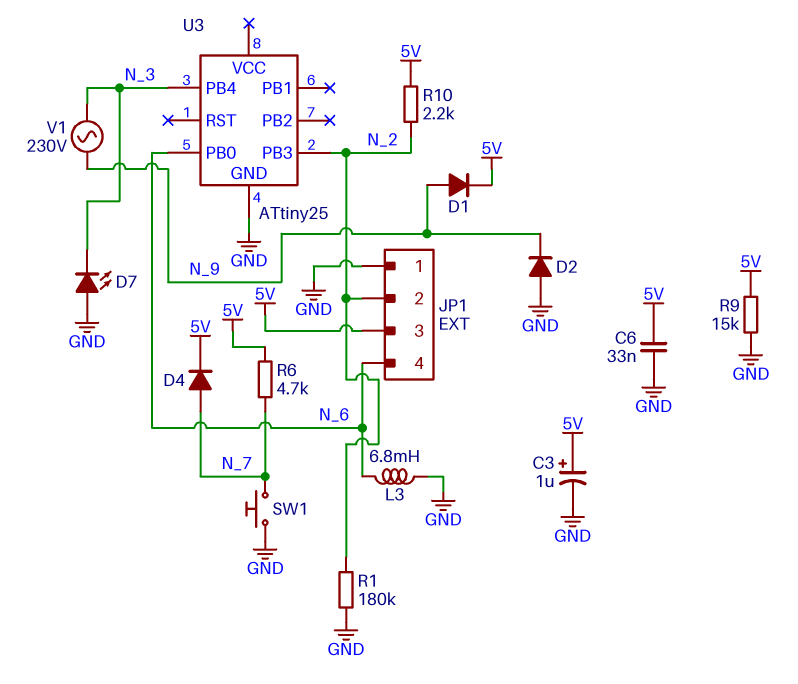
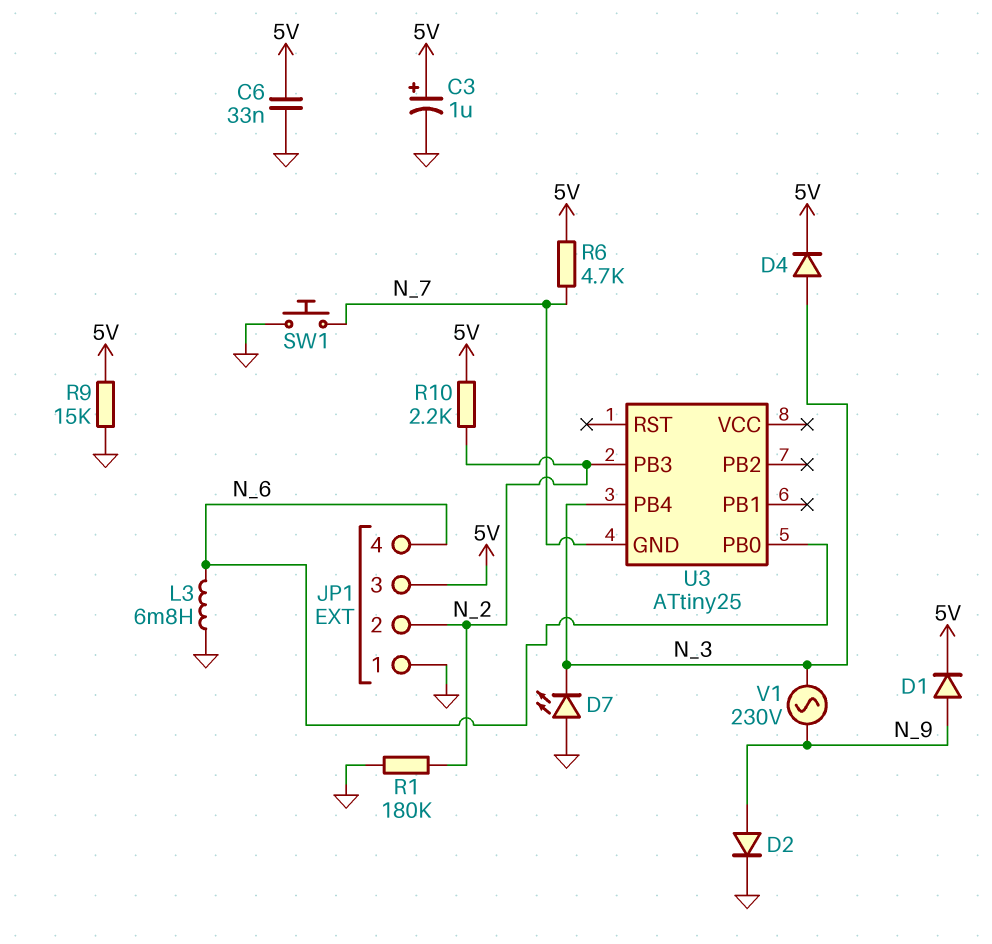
D2: diode (A GND, K N_9) -> diode (A N_9, K GND)
D4: diode (A N_7, K 5V) -> diode (A N_3, K 5V)
U3 pin GND: GND -> N_7

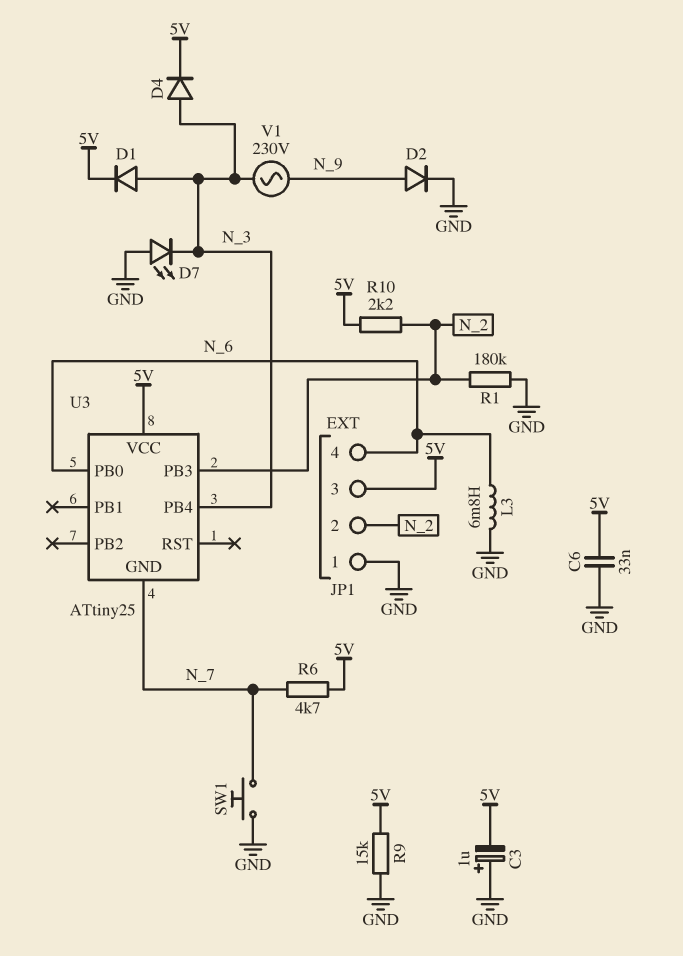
C3: 1uF (plus 5V, minus GND) -> 1uF (plus GND, minus 5V)
D1: diode (A N_9, K 5V) -> diode (A N_3, K 5V)
U3 pin VCC: none -> 5V

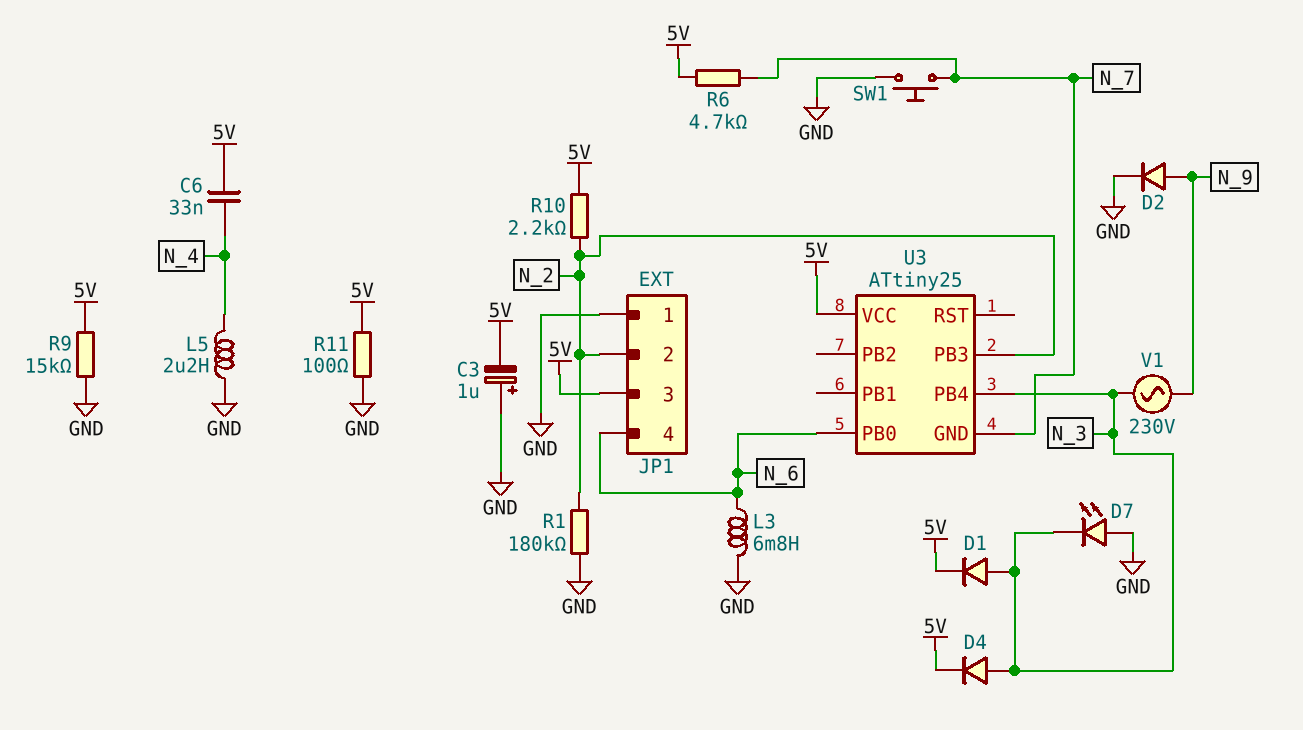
C6: 33nF (5V, GND) -> 33nF (5V, N_4)
L5: none -> 2.2uH (GND, N_4)
R11: none -> 100 (5V, GND)

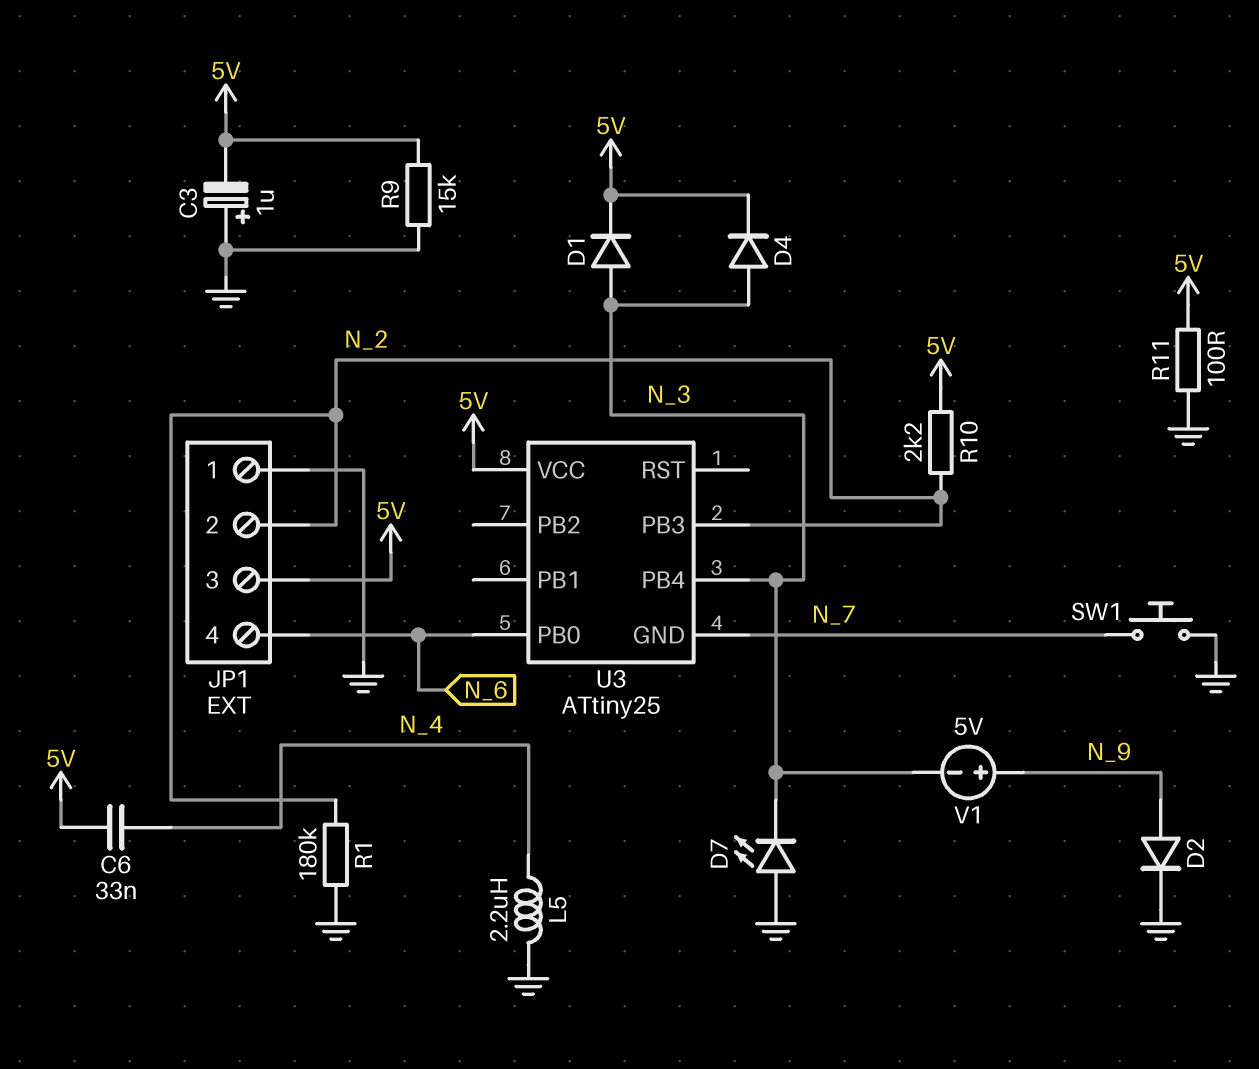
L3: 6.8mH (GND, N_6) -> none
R6: 4.7k (5V, N_7) -> none
V1: AC 230V (N_3, N_9) -> 5V (plus N_9, minus N_3)

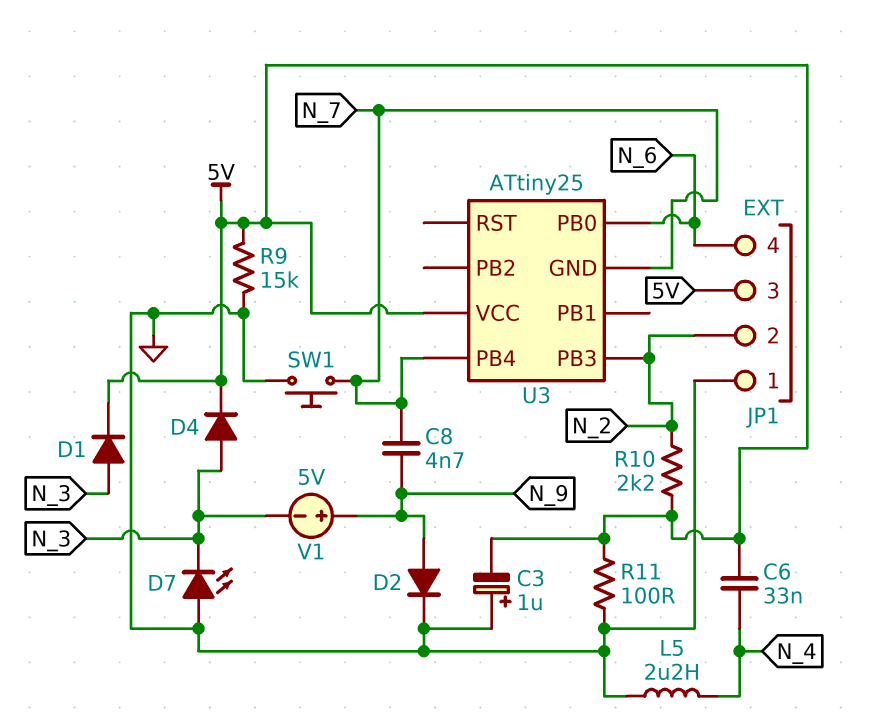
C8: none -> 4.7nF (N_7, N_9)
R1: 180k (GND, N_2) -> none
U3 pin PB4: N_3 -> N_7

